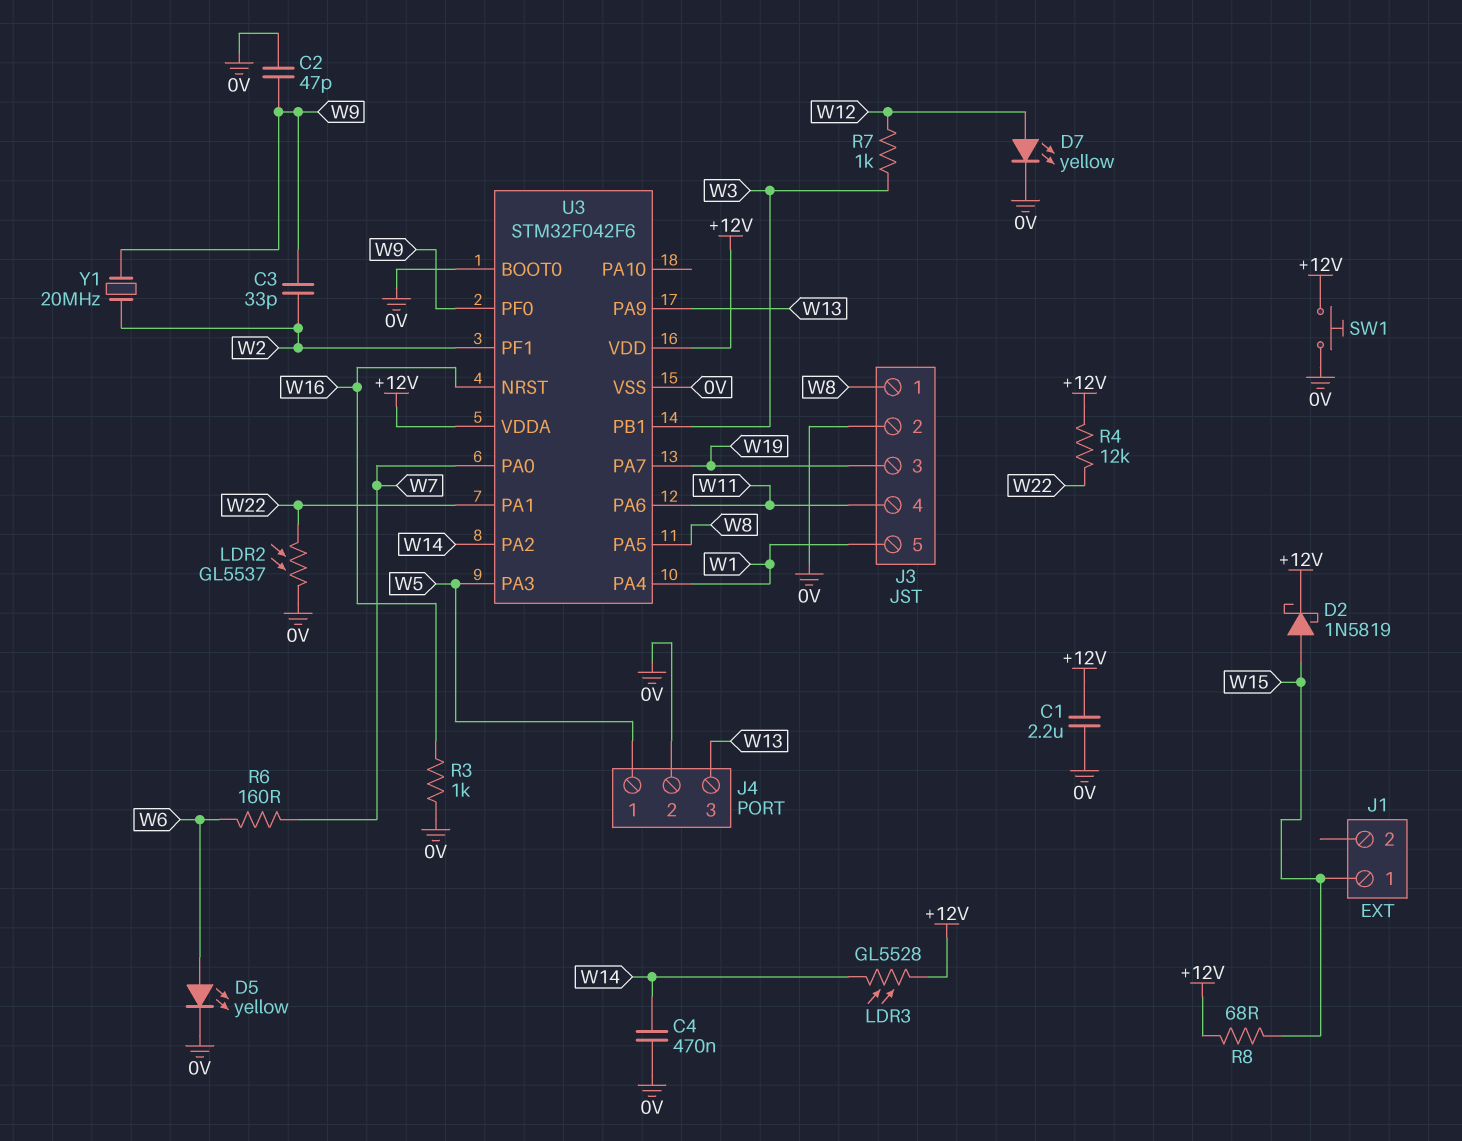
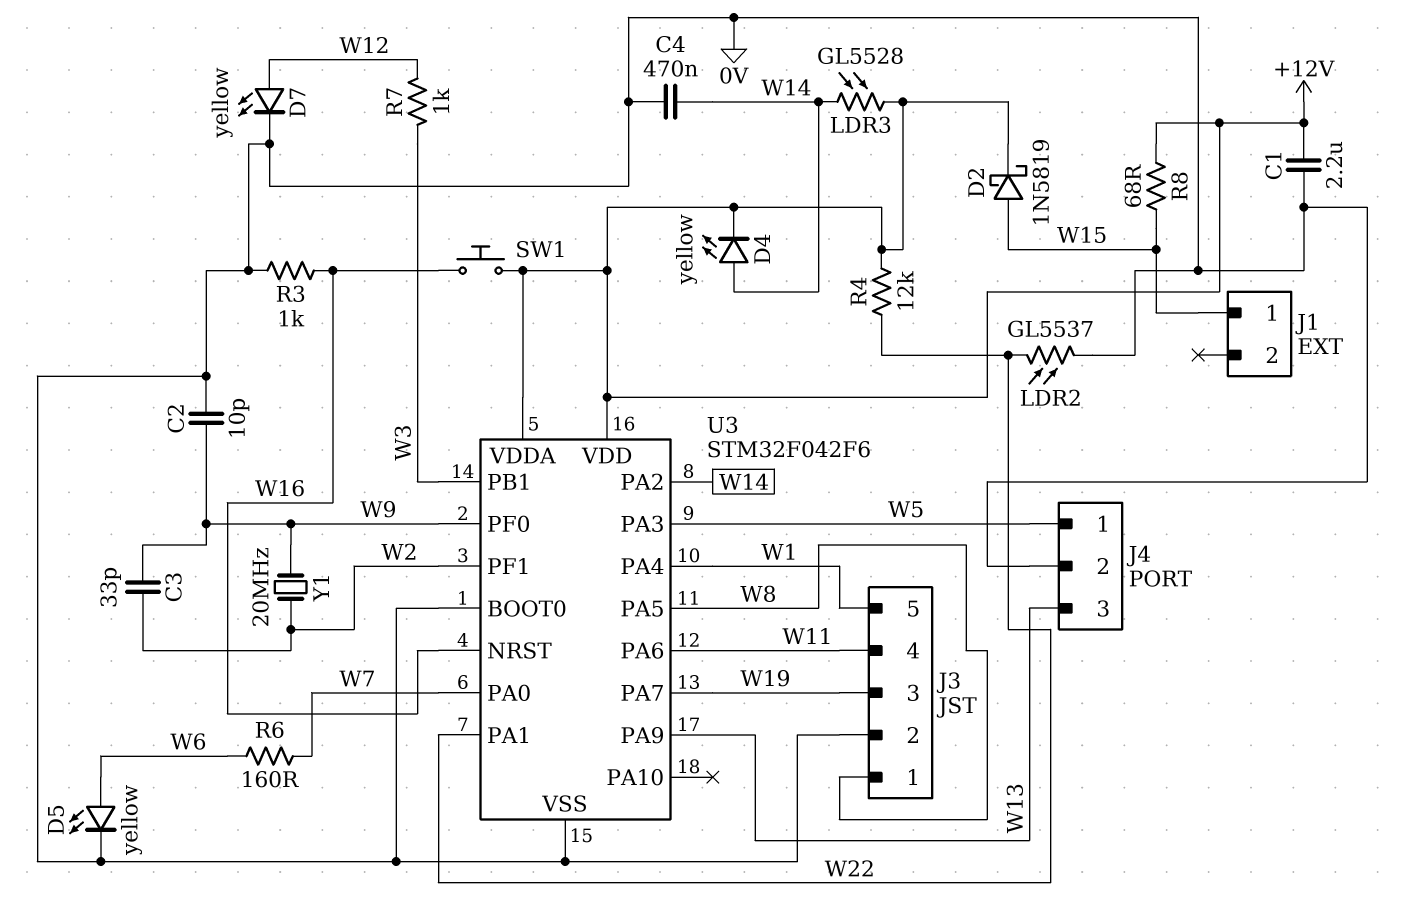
C2: 47pF (0V, W9) -> 10pF (0V, W9)
D4: none -> LED yellow (A W14, K +12V)
SW1: button (+12V, 0V) -> button (+12V, W16)

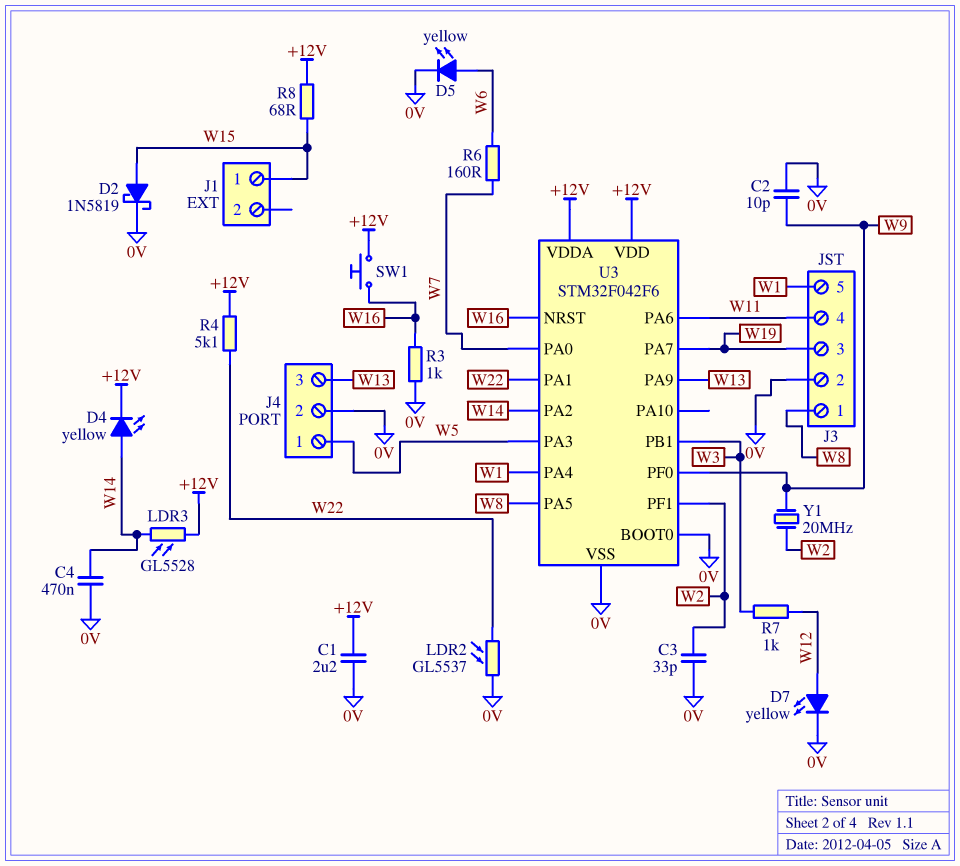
C3: 33pF (W2, W9) -> 33pF (0V, W2)
D2: schottky 1N5819 (A W15, K +12V) -> schottky 1N5819 (A W15, K 0V)
R4: 12k (+12V, W22) -> 5.1k (+12V, W22)

